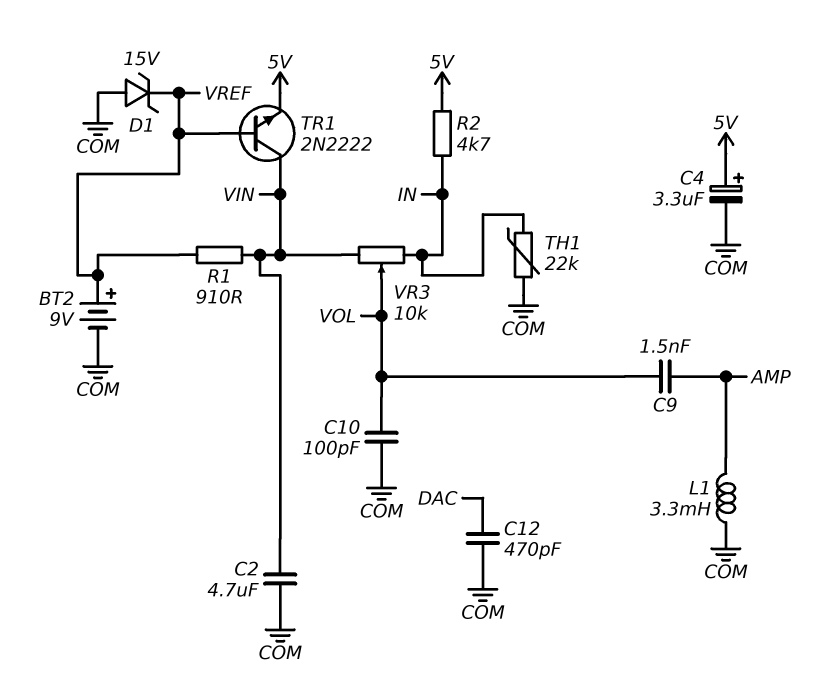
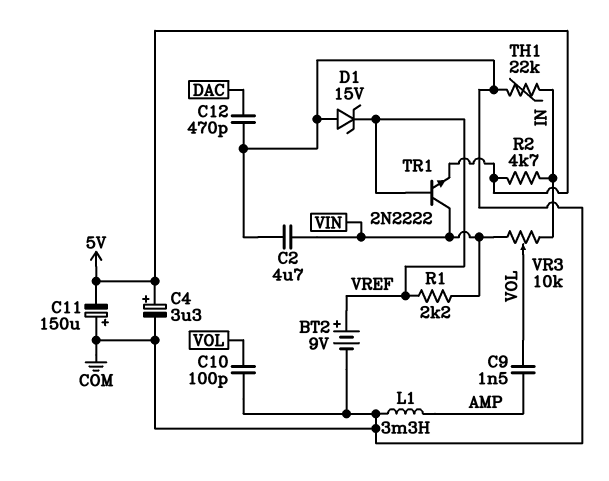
C11: none -> 150uF (plus COM, minus 5V)
R1: 910 (VIN, VREF) -> 2.2k (VIN, VREF)

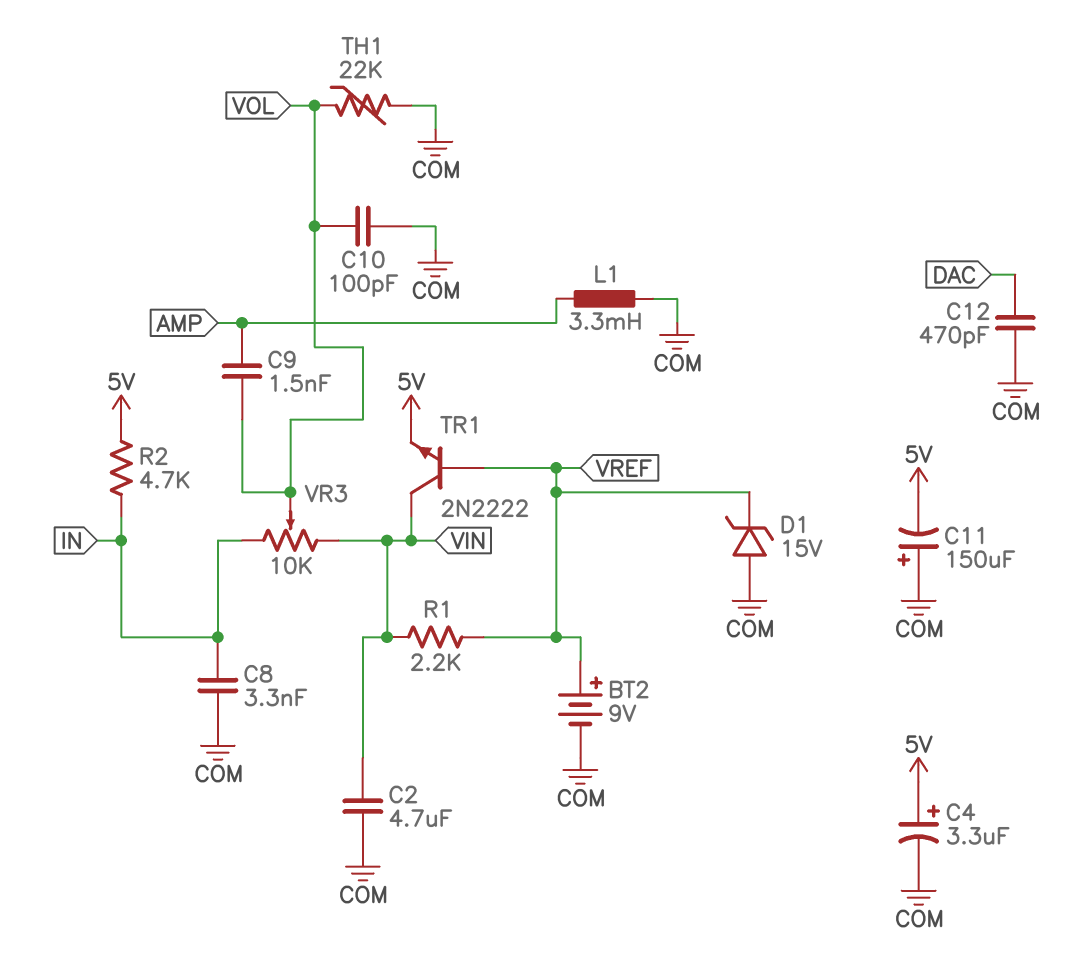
C8: none -> 3.3nF (COM, IN)
TH1: 22k (COM, IN) -> 22k (COM, VOL)

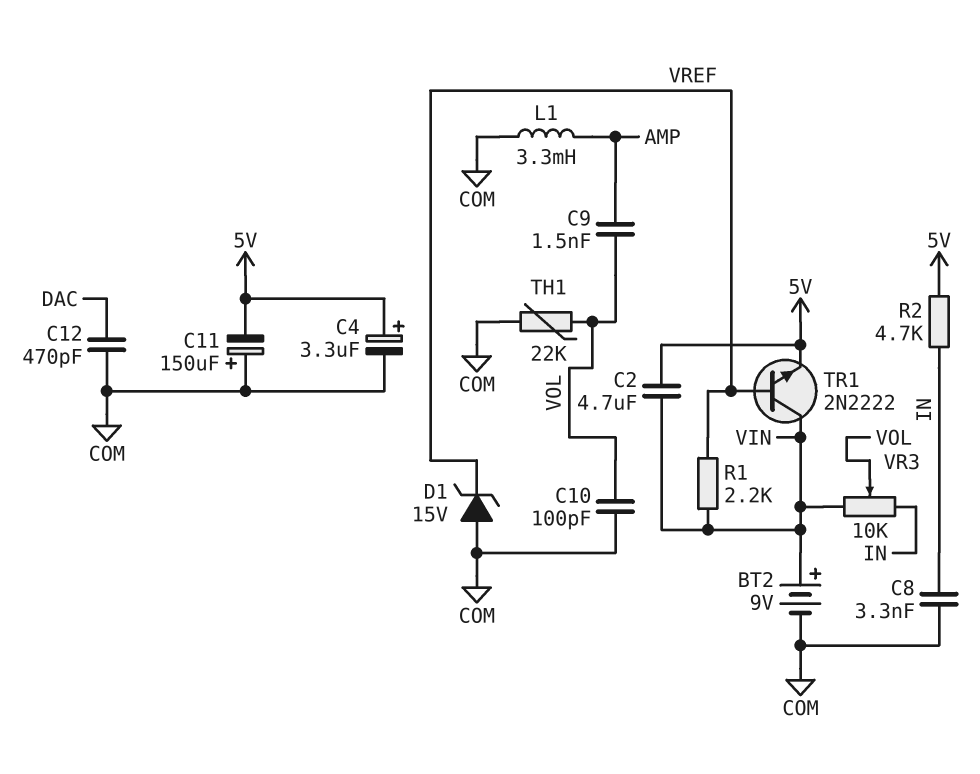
BT2: 9V (plus VREF, minus COM) -> 9V (plus VIN, minus COM)
C2: 4.7uF (COM, VIN) -> 4.7uF (5V, VIN)

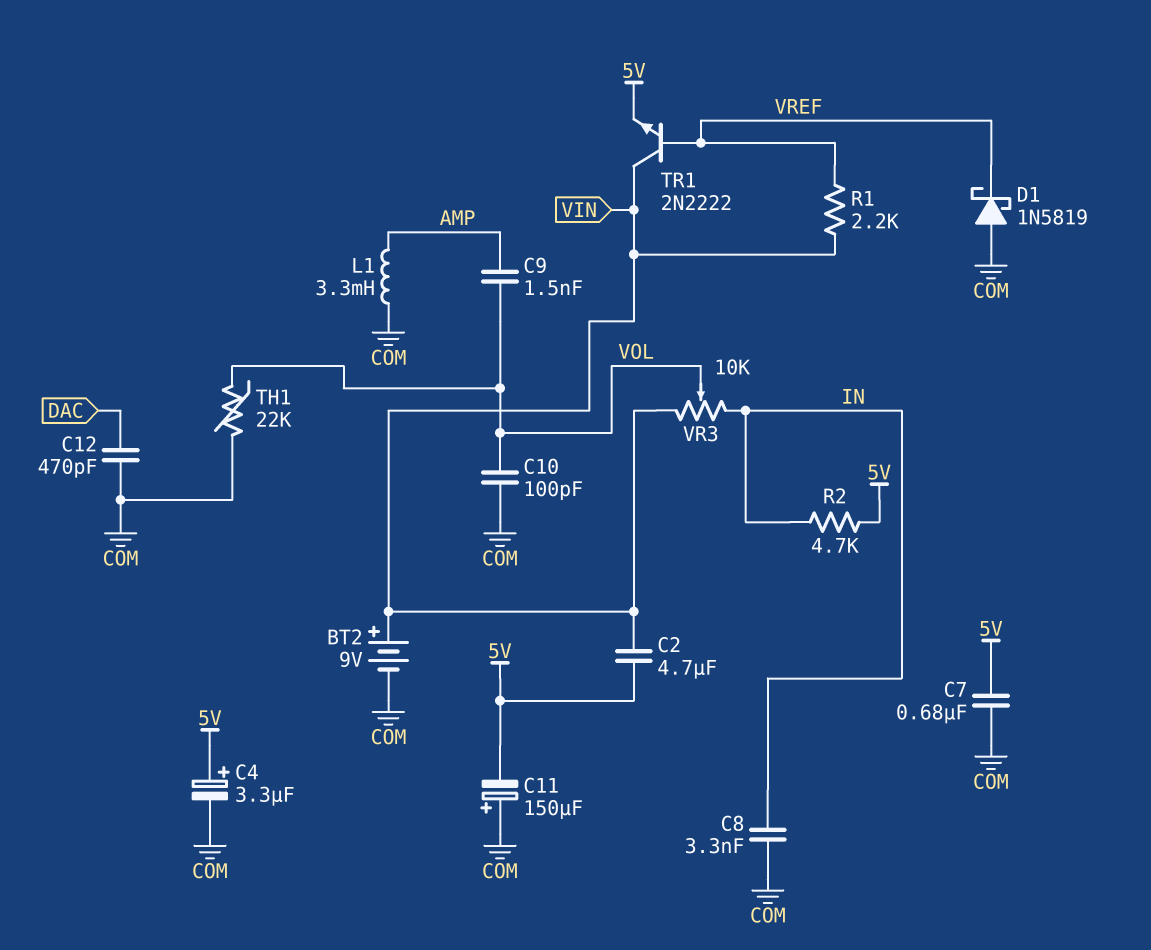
C7: none -> 680nF (5V, COM)
D1: zener 15V (A COM, K VREF) -> schottky 1N5819 (A COM, K VREF)

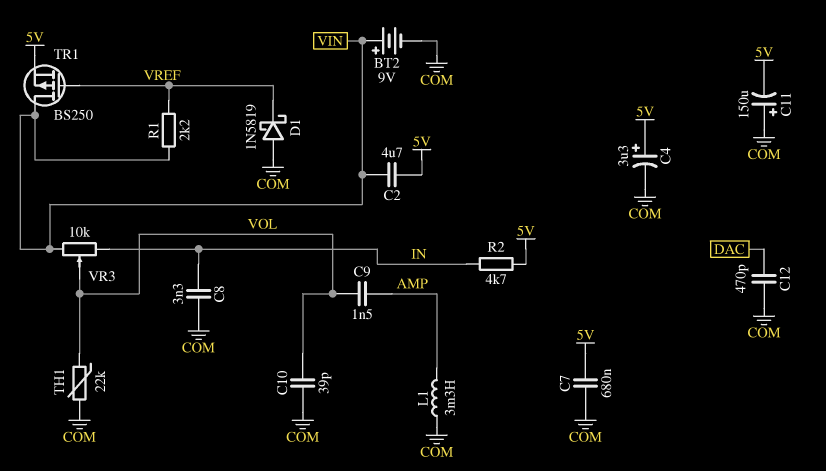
C10: 100pF (COM, VOL) -> 39pF (COM, VOL)
TR1: NPN 2N2222 (B VREF, C VIN, E 5V) -> PMOS BS250 (G VREF, D VIN, S 5V)

